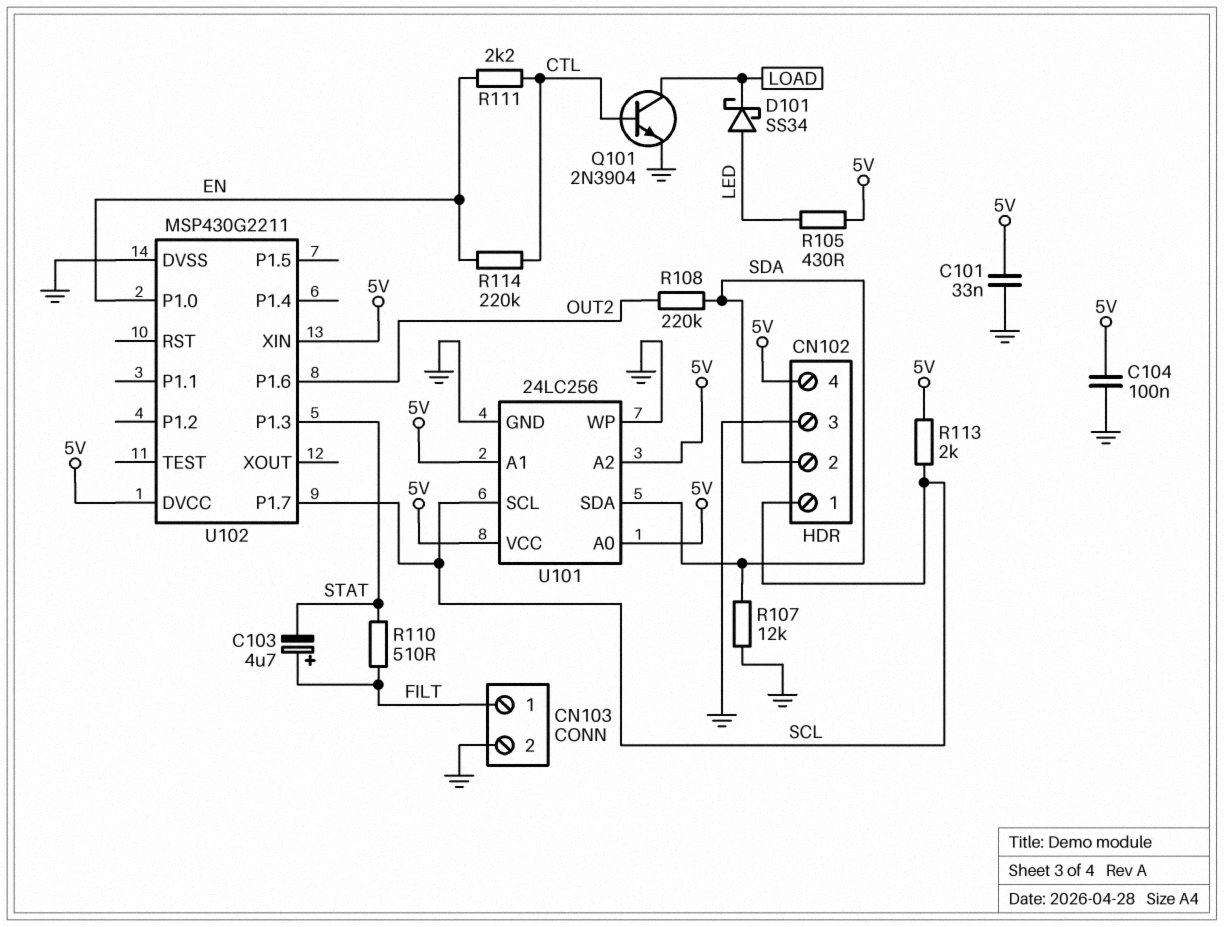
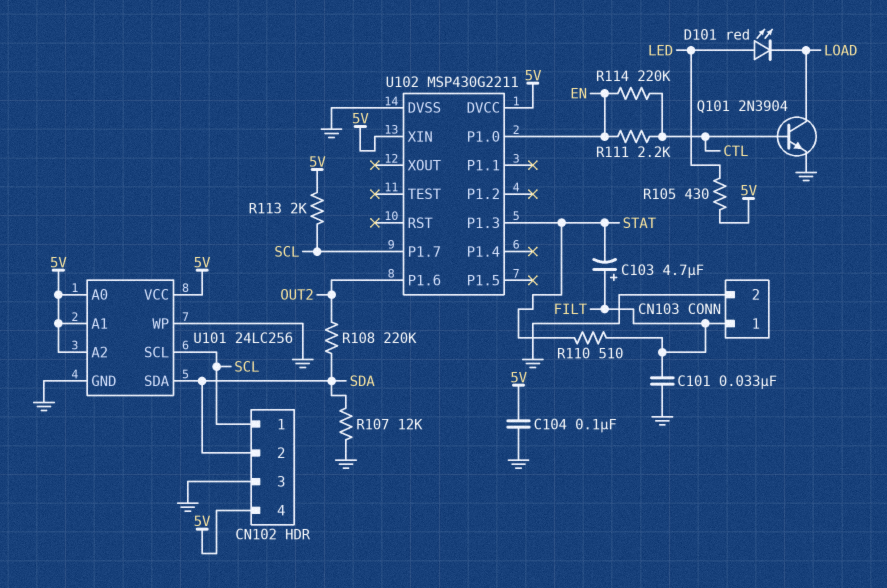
C101: 33nF (5V, GND) -> 33nF (FILT, GND)
D101: schottky SS34 (A LED, K LOAD) -> LED red (A LED, K LOAD)

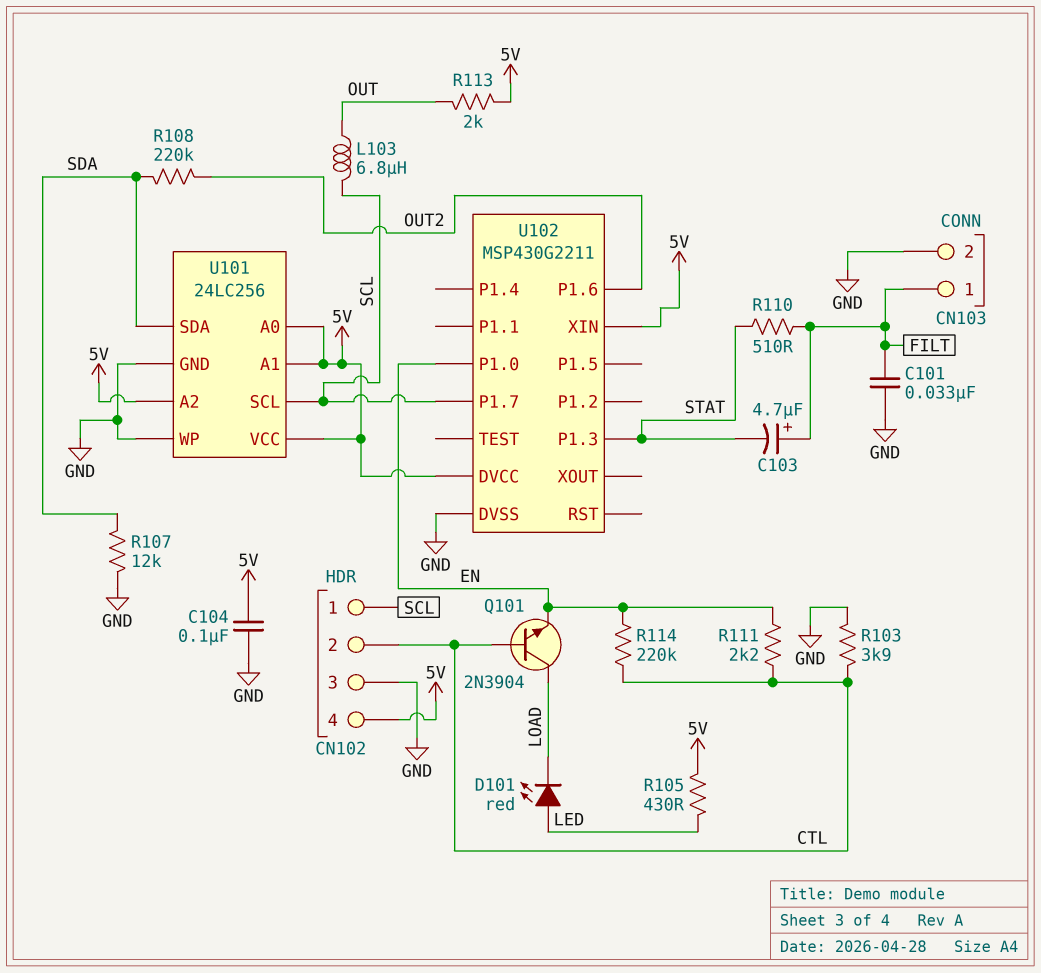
CN102 pin 2: SDA -> CTL
L103: none -> 6.8uH (OUT, SCL)
Q101: NPN 2N3904 (B CTL, C LOAD, E GND) -> NPN 2N3904 (B CTL, C LOAD, E EN)
R103: none -> 3.9k (CTL, GND)
R113: 2k (5V, SCL) -> 2k (5V, OUT)

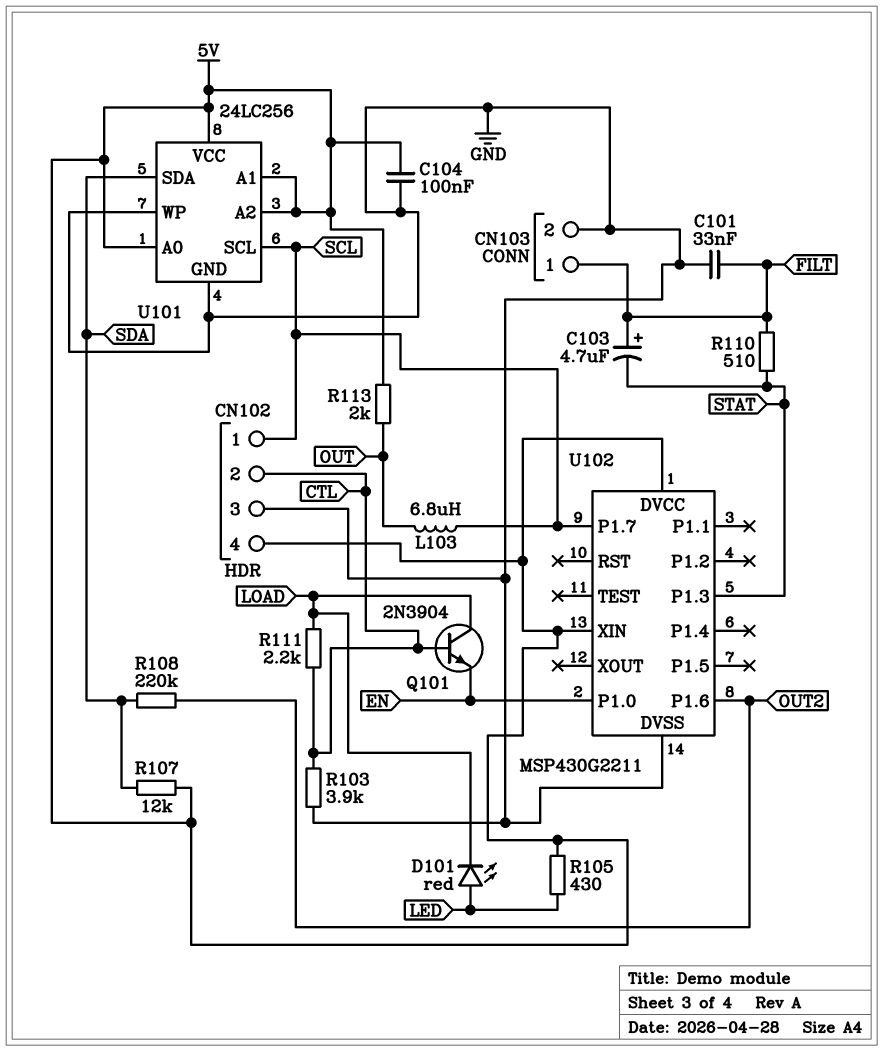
R107: 12k (GND, SDA) -> 12k (5V, SDA)
R111: 2.2k (CTL, EN) -> 2.2k (CTL, LOAD)
R114: 220k (CTL, EN) -> none

